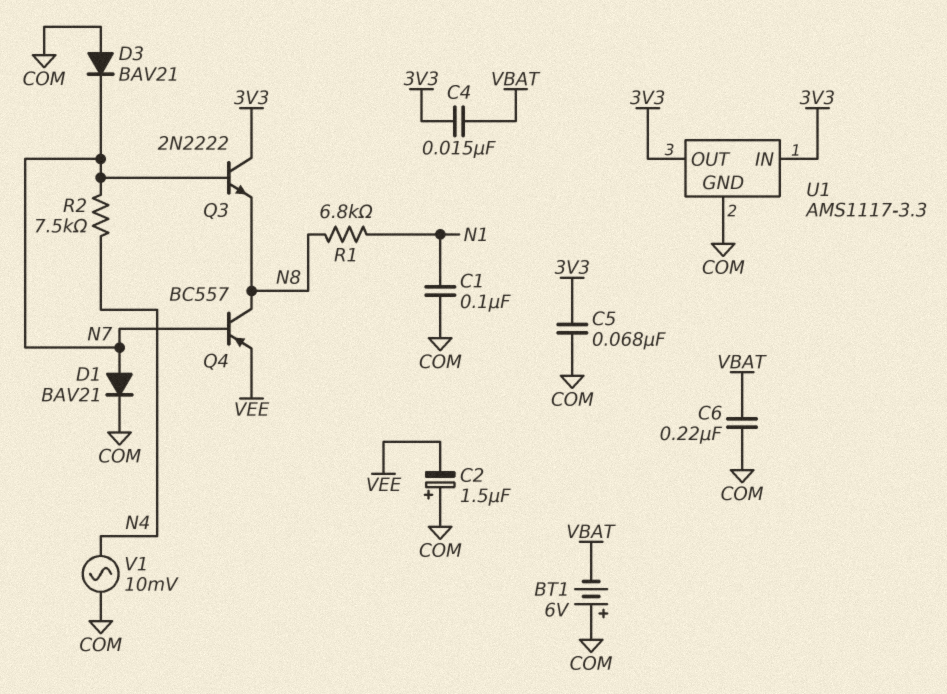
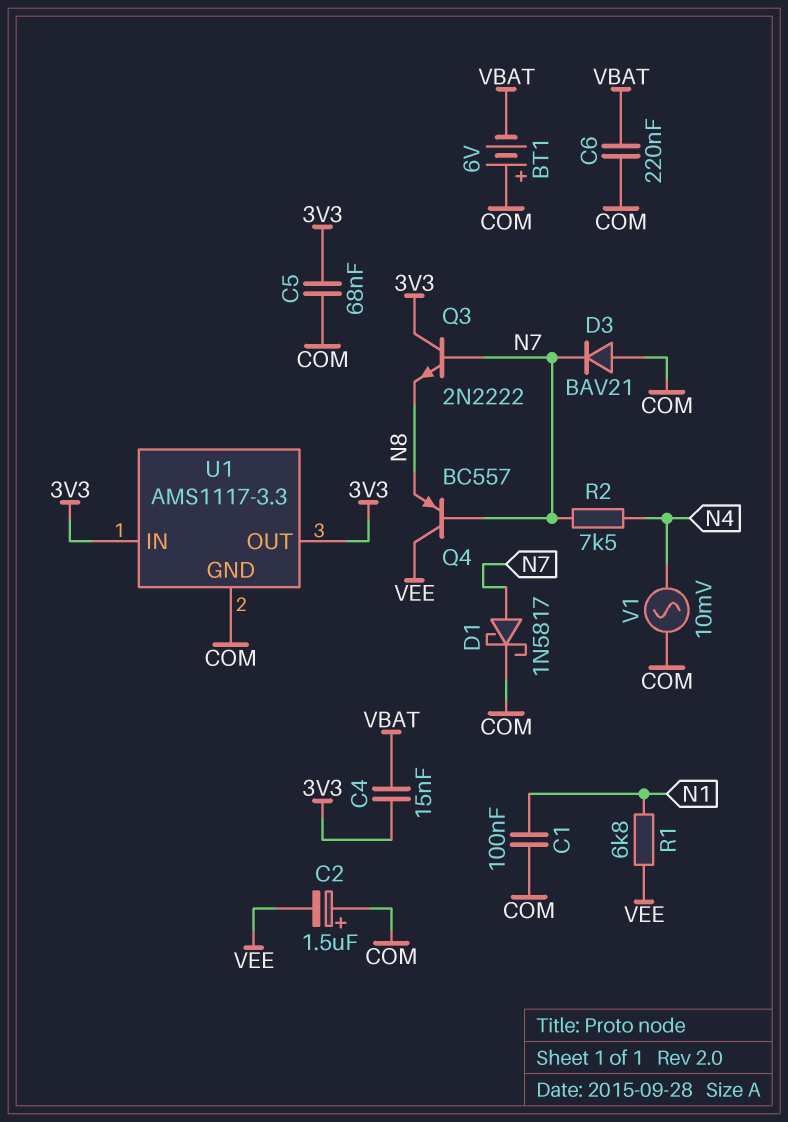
D1: diode BAV21 (A N7, K COM) -> schottky 1N5817 (A N7, K COM)
Q4: PNP BC557 (B N7, C N8, E VEE) -> PNP BC557 (B N7, C VEE, E N8)
R1: 6.8k (N1, N8) -> 6.8k (N1, VEE)

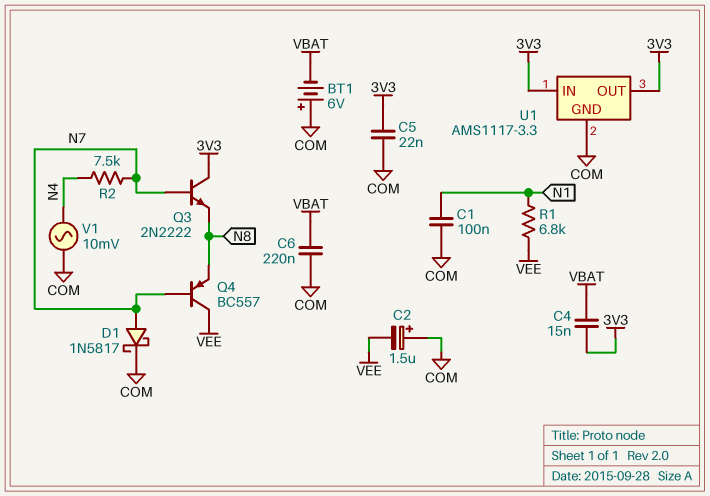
C5: 68nF (3V3, COM) -> 22nF (3V3, COM)
D3: diode BAV21 (A COM, K N7) -> none

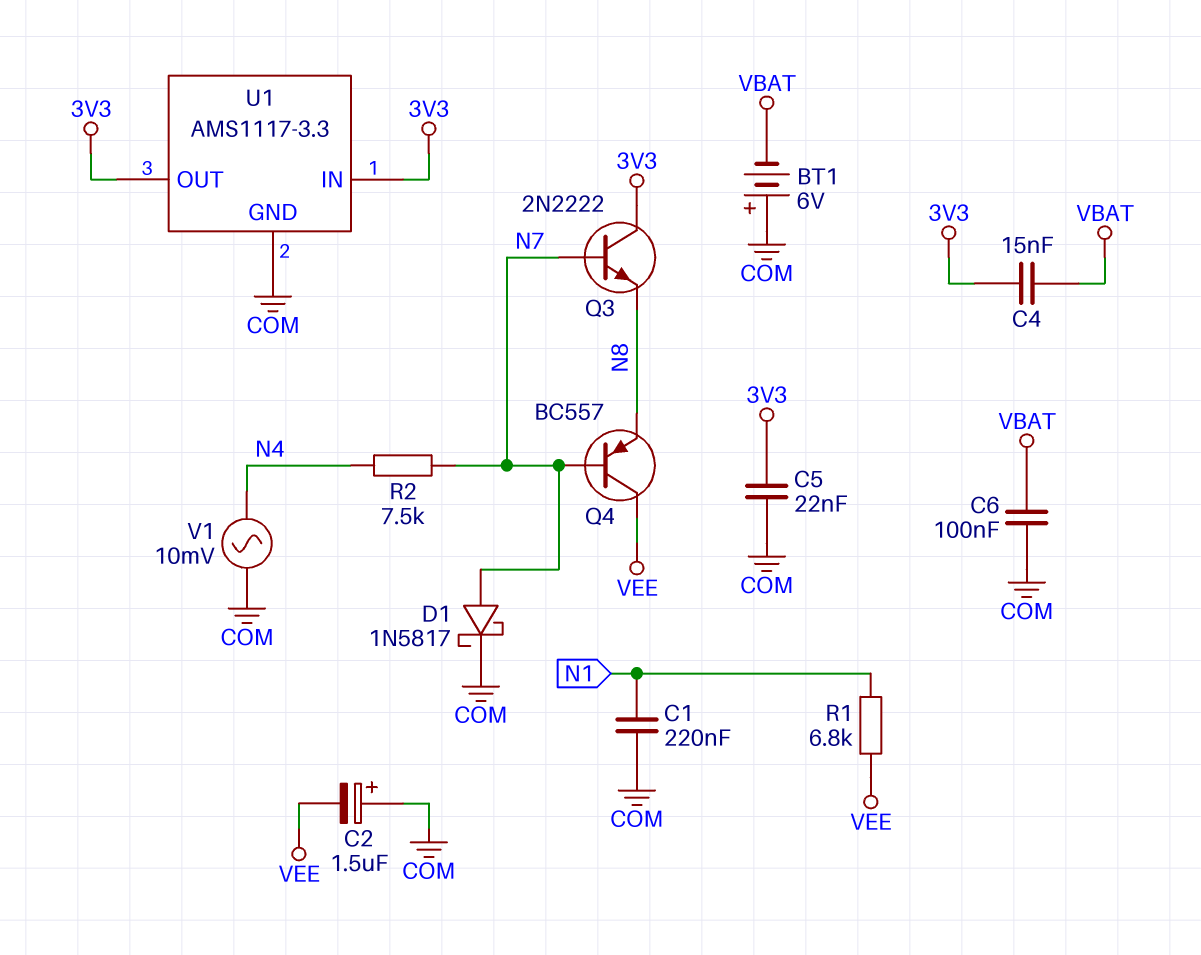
C1: 100nF (COM, N1) -> 220nF (COM, N1)
C6: 220nF (COM, VBAT) -> 100nF (COM, VBAT)

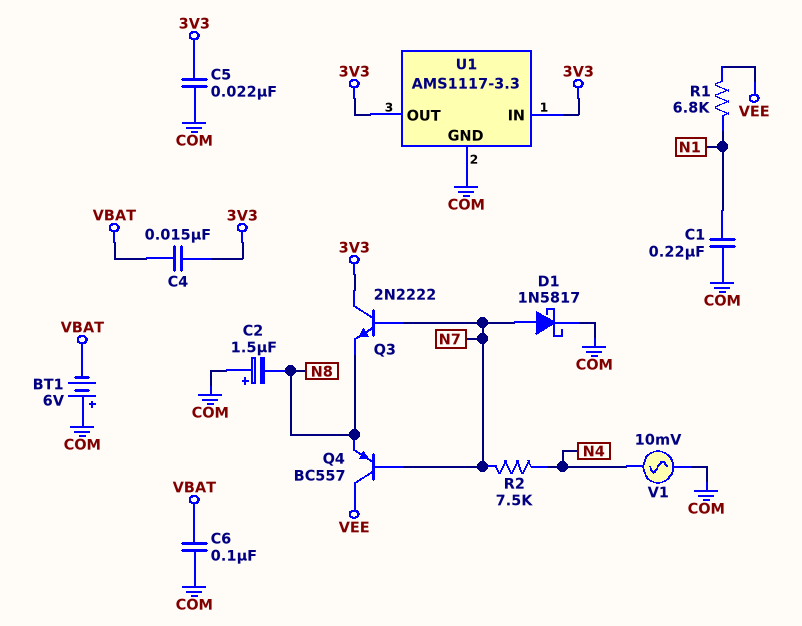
C2: 1.5uF (plus COM, minus VEE) -> 1.5uF (plus COM, minus N8)

